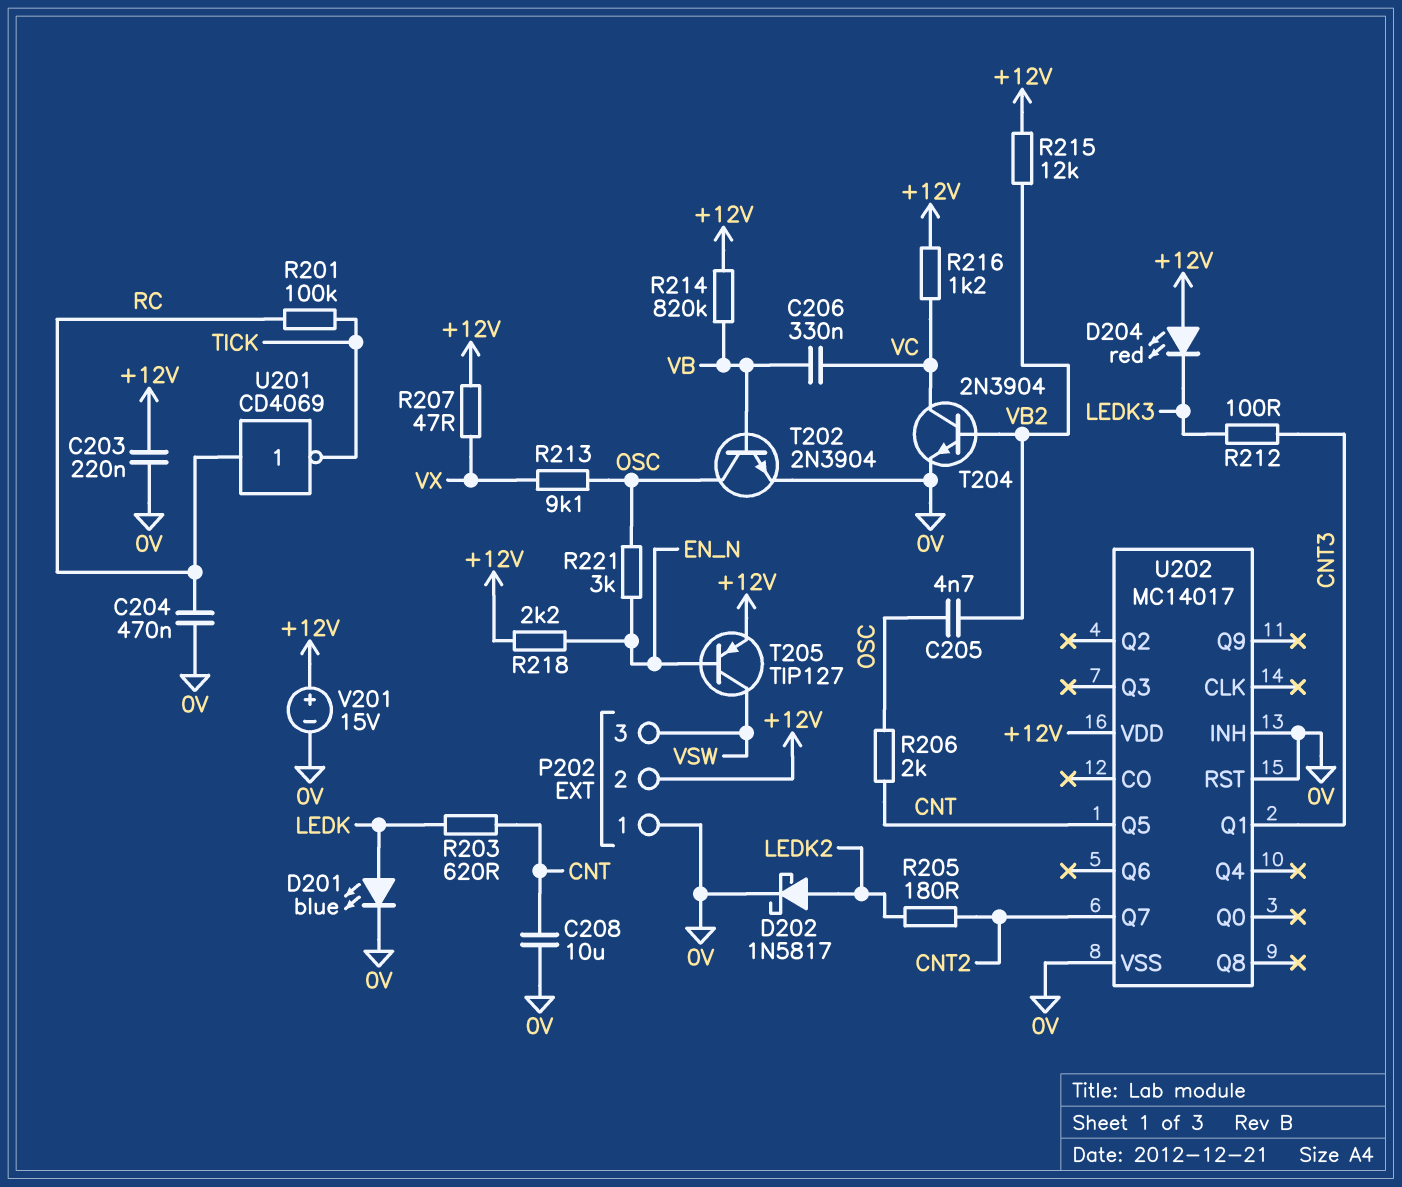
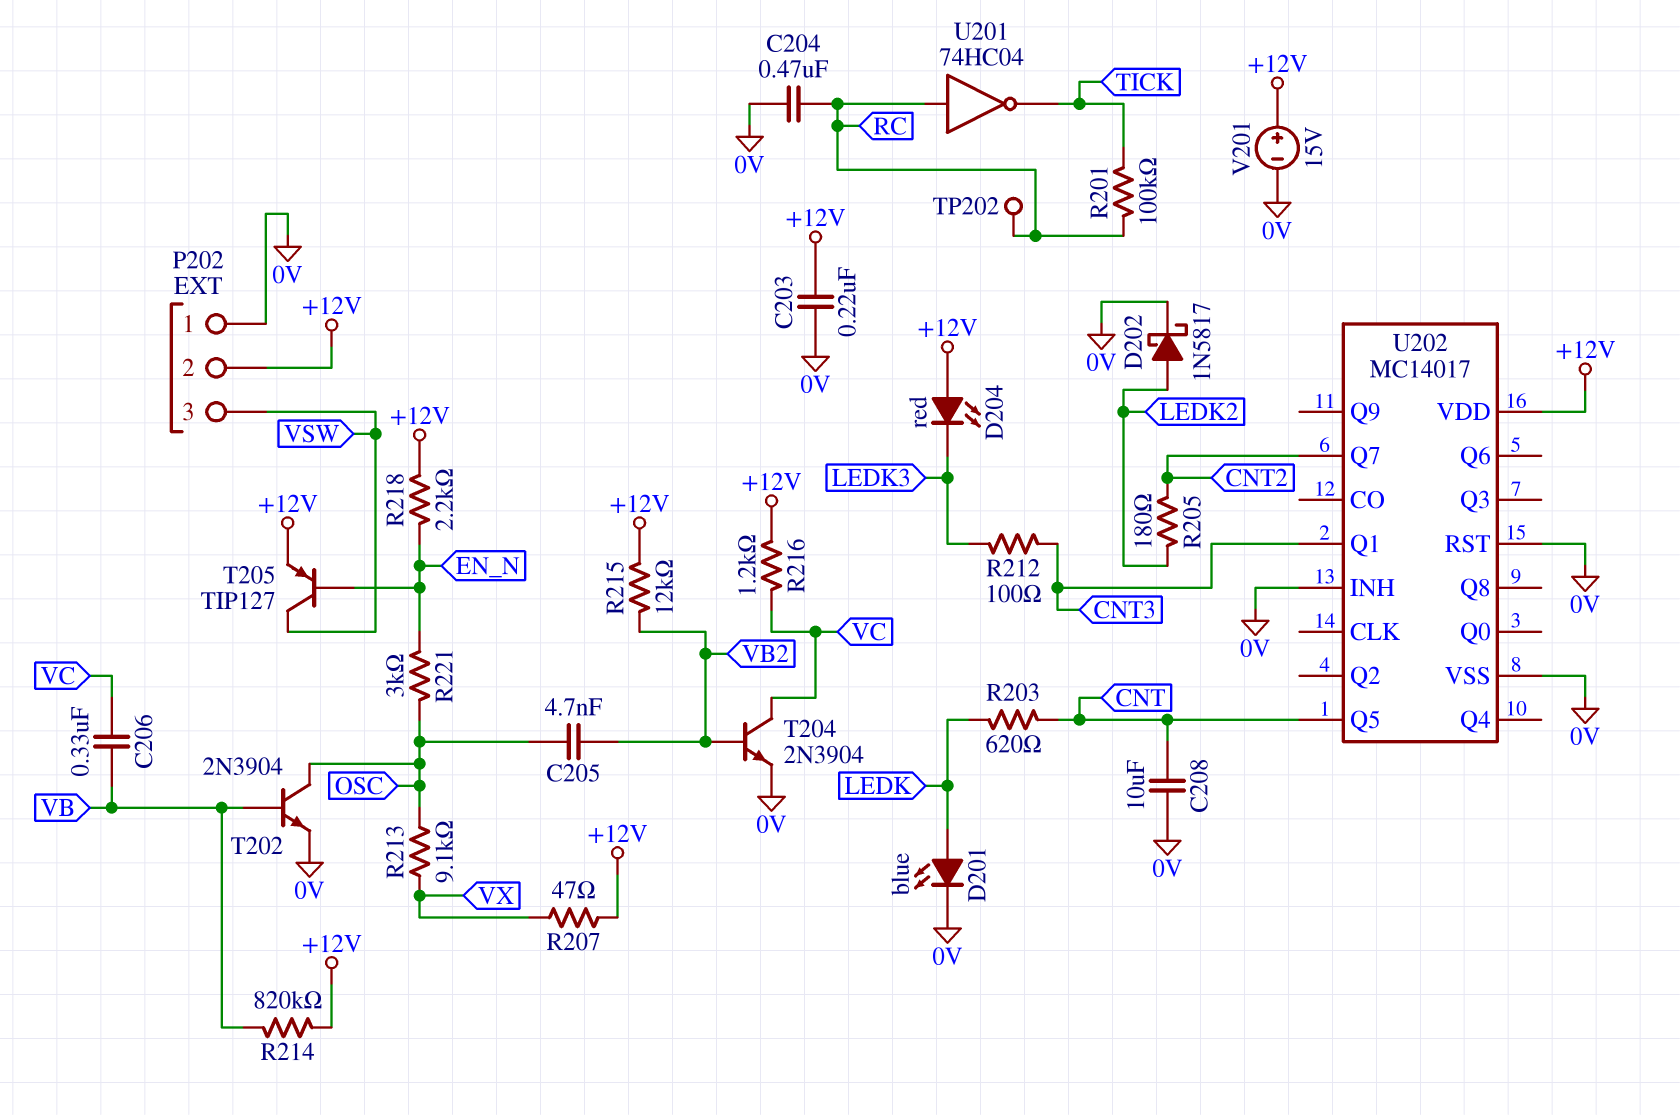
R206: 2k (CNT, OSC) -> none
TP202: none -> test point (RC)
U201: NOT CD4069 (in RC, out TICK) -> NOT 74HC04 (in RC, out TICK)

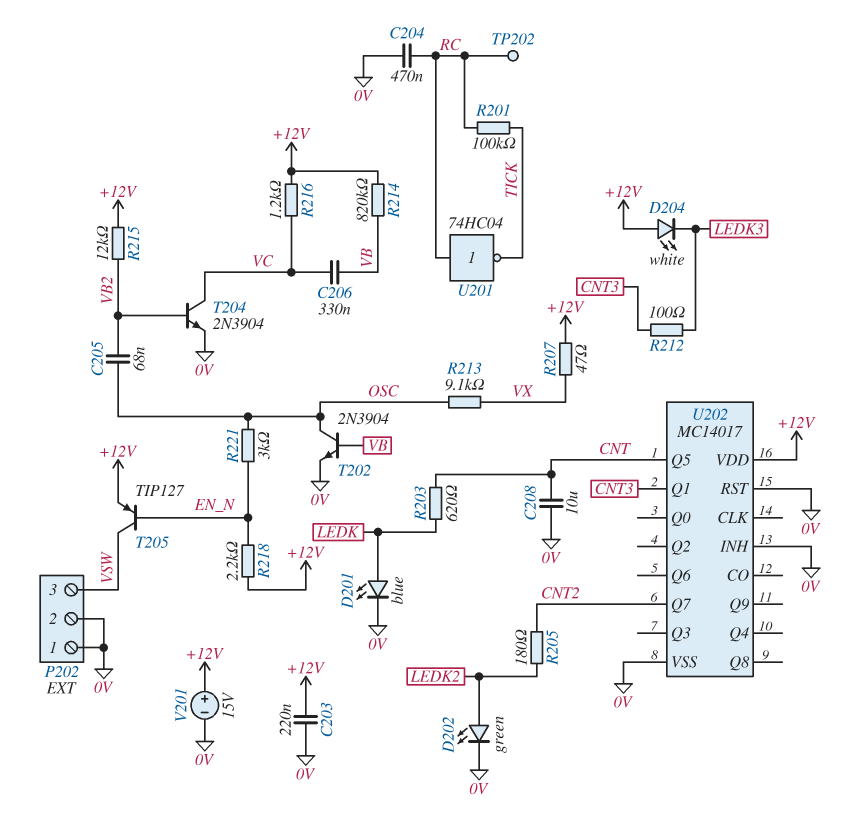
C205: 4.7nF (OSC, VB2) -> 68nF (OSC, VB2)
D202: schottky 1N5817 (A LEDK2, K 0V) -> LED green (A LEDK2, K 0V)
D204: LED red (A +12V, K LEDK3) -> LED white (A +12V, K LEDK3)
P202 pin 2: +12V -> 0V

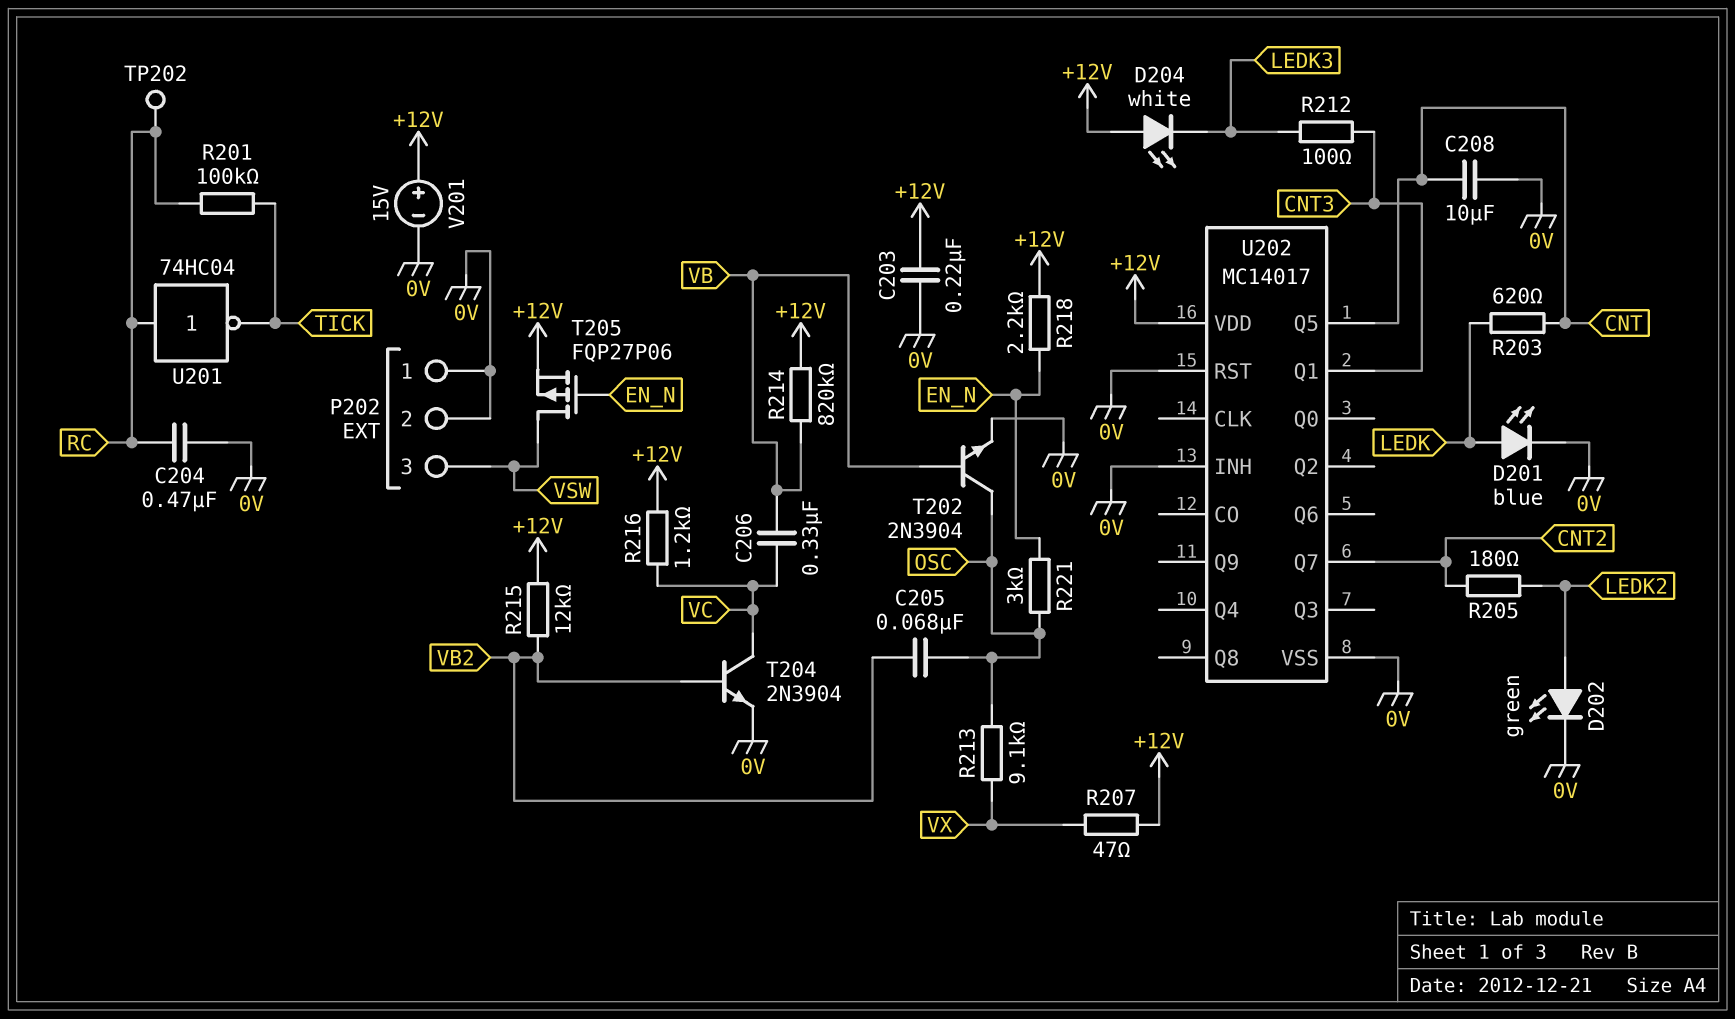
T205: PNP TIP127 (B EN_N, C VSW, E +12V) -> PMOS FQP27P06 (G EN_N, D VSW, S +12V)

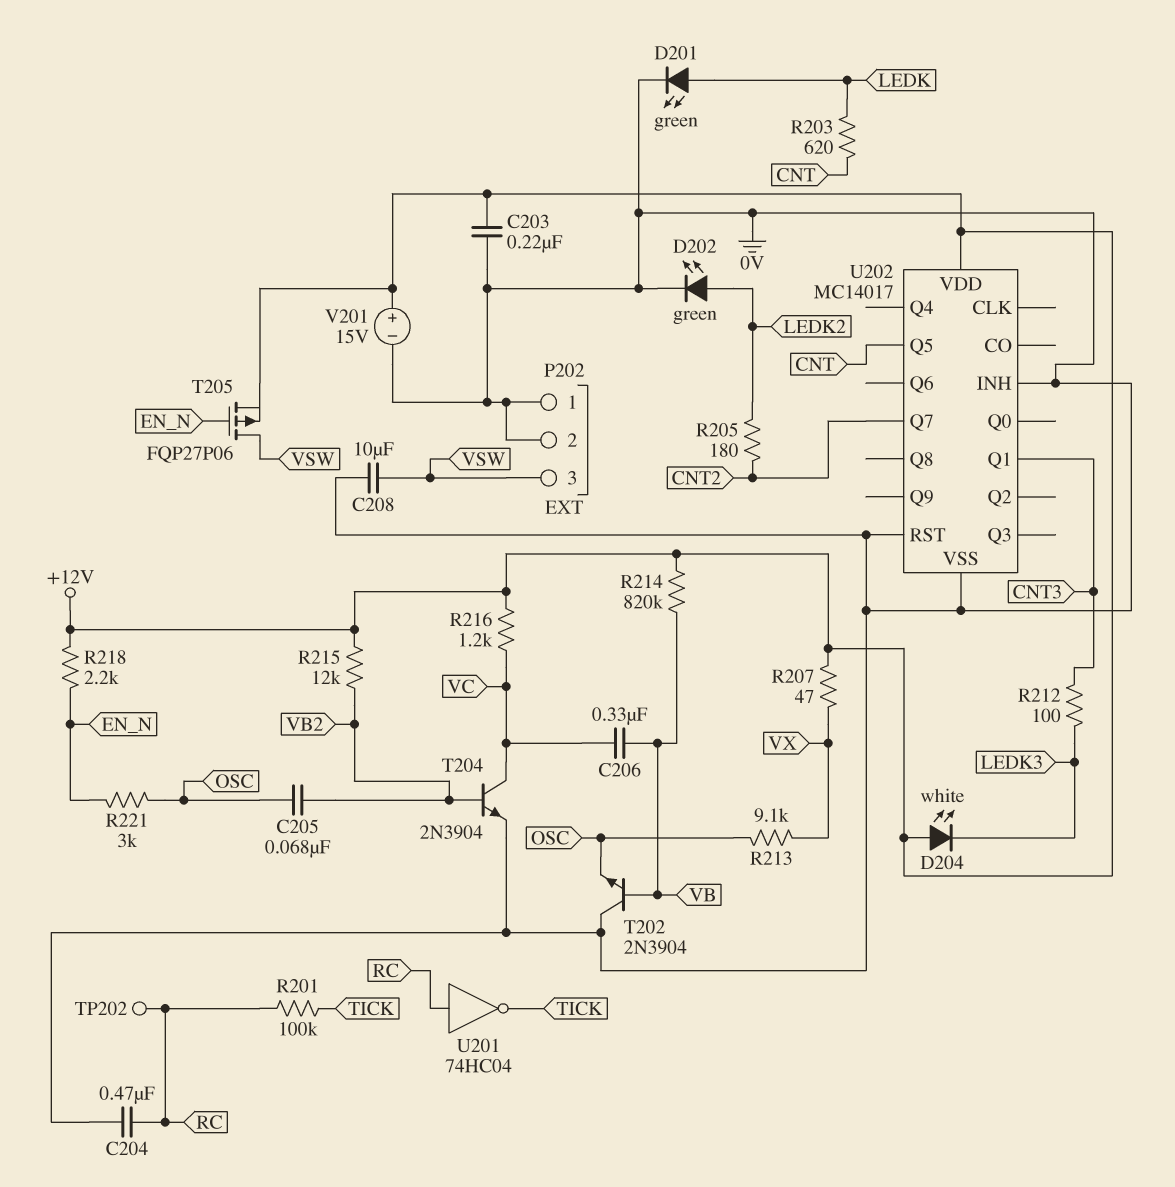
C208: 10uF (0V, CNT) -> 10uF (0V, VSW)
D201: LED blue (A LEDK, K 0V) -> LED green (A LEDK, K 0V)
T202: NPN 2N3904 (B VB, C OSC, E 0V) -> NPN 2N3904 (B VB, C 0V, E OSC)

